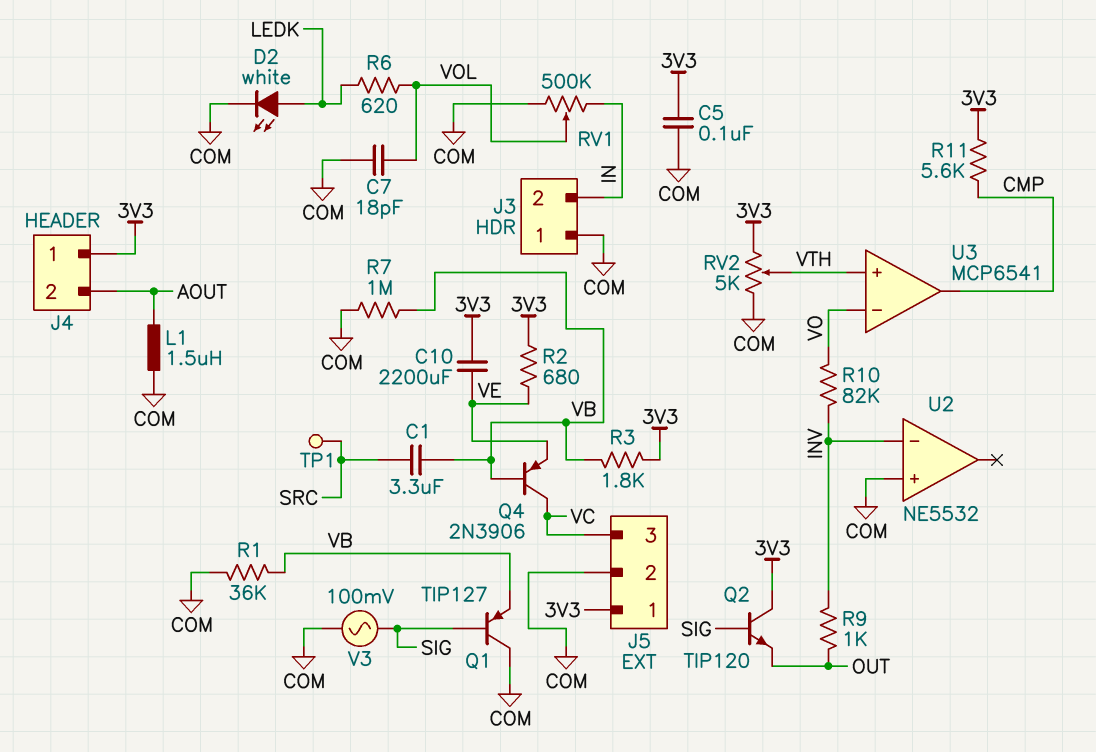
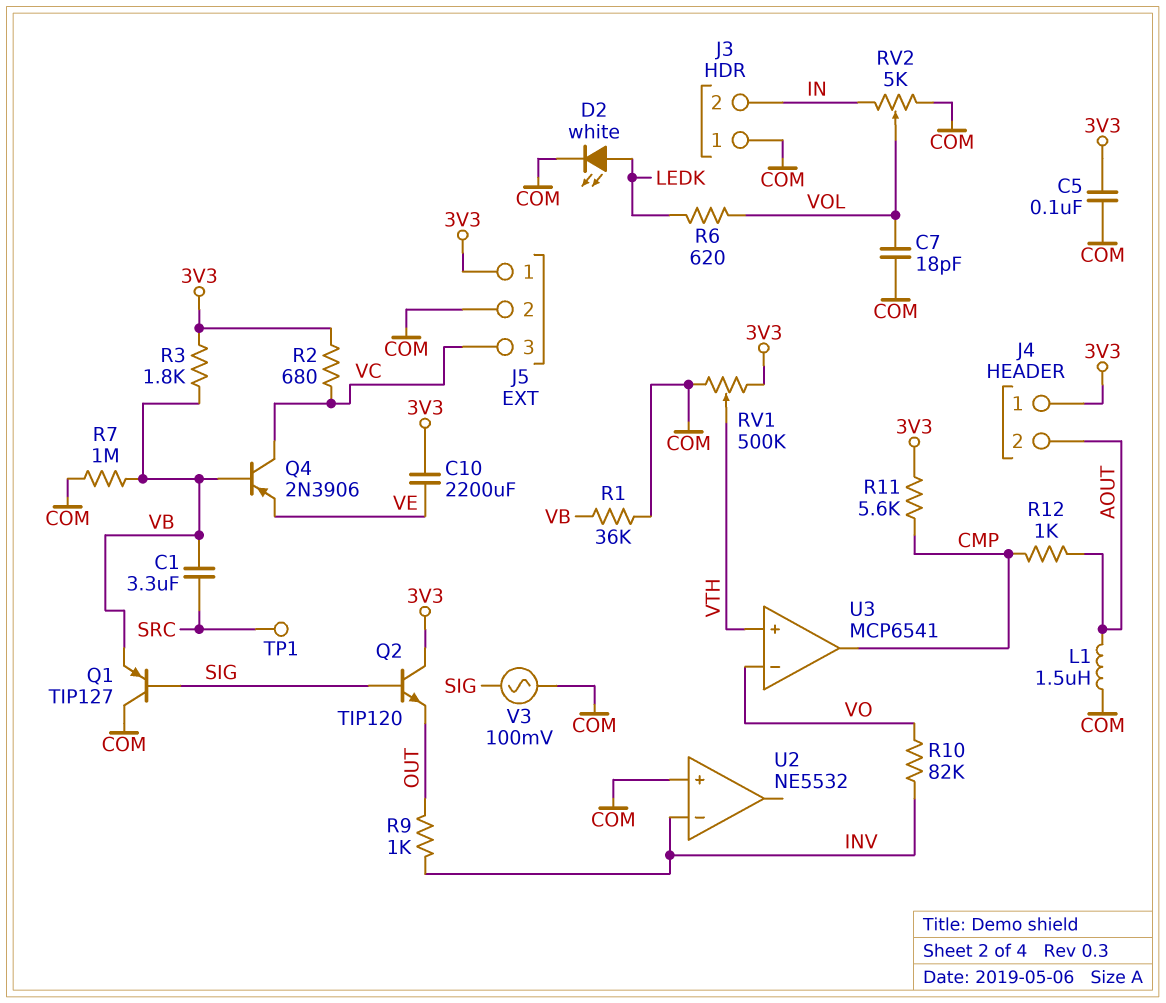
R2: 680 (3V3, VE) -> 680 (3V3, VC)
R12: none -> 1k (AOUT, CMP)
RV1: 500k (COM, IN, wiper VOL) -> 500k (3V3, COM, wiper VTH)
RV2: 5k (3V3, COM, wiper VTH) -> 5k (COM, IN, wiper VOL)

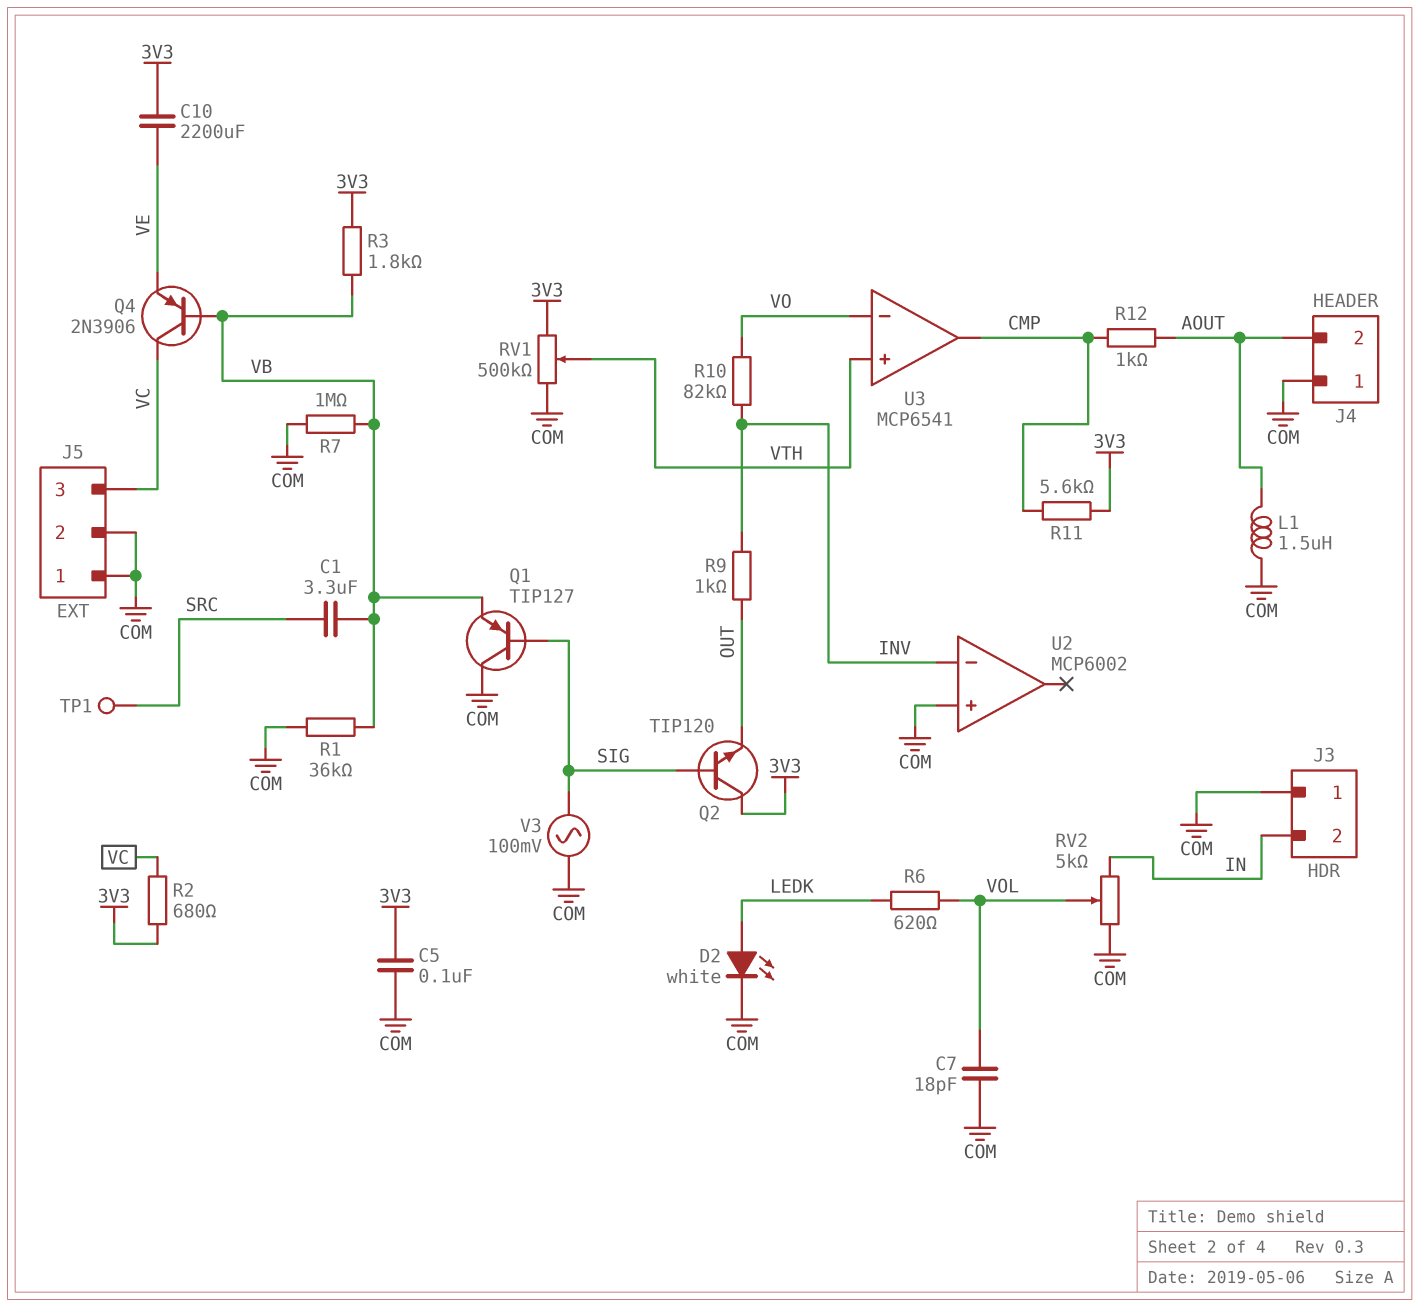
J4 pin 1: 3V3 -> COM
J5 pin 1: 3V3 -> COM
U2: NE5532 -> MCP6002

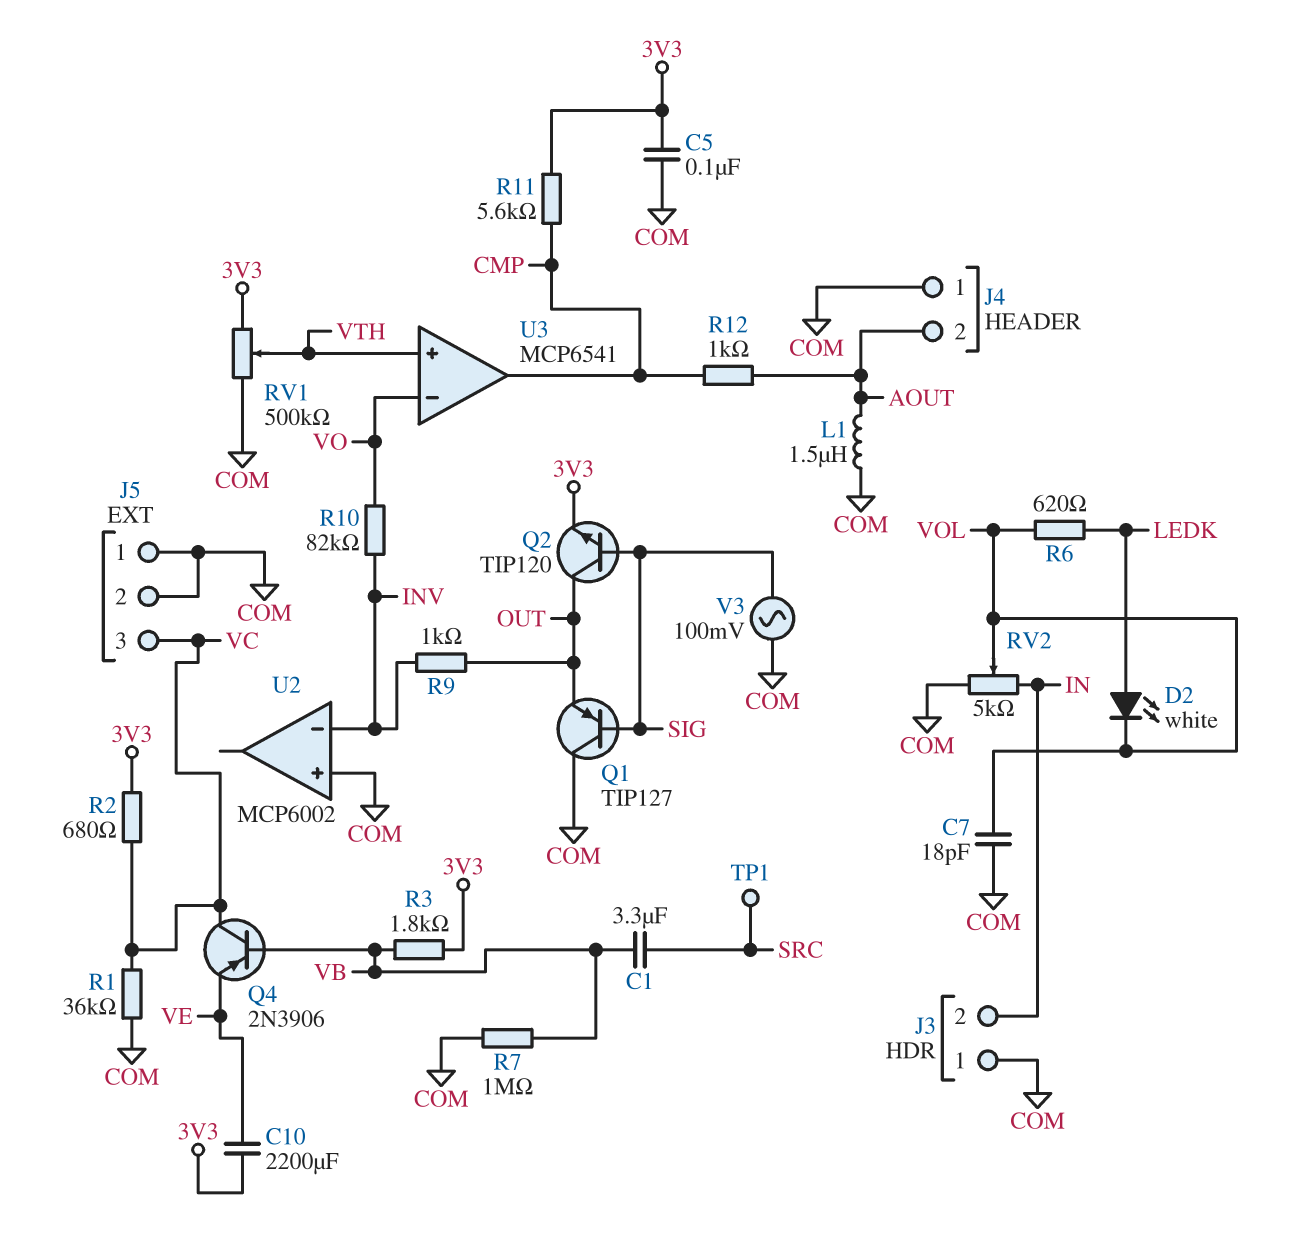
D2: LED white (A LEDK, K COM) -> LED white (A LEDK, K VOL)
Q1: PNP TIP127 (B SIG, C COM, E VB) -> PNP TIP127 (B SIG, C COM, E OUT)
Q2: NPN TIP120 (B SIG, C 3V3, E OUT) -> NPN TIP120 (B SIG, C OUT, E 3V3)
R1: 36k (COM, VB) -> 36k (COM, VC)

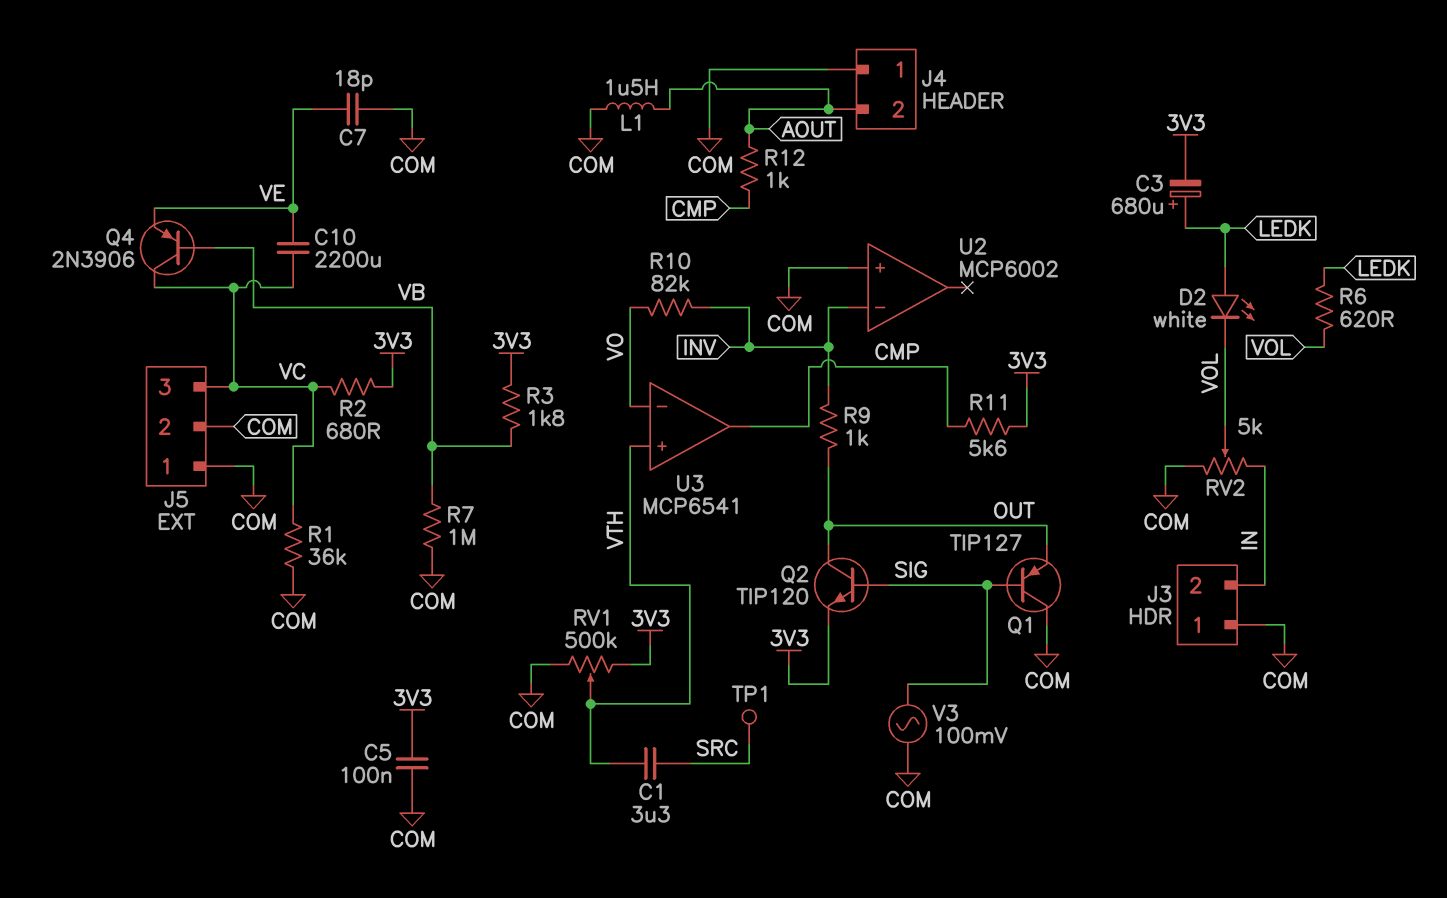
C1: 3.3uF (SRC, VB) -> 3.3uF (SRC, VTH)
C3: none -> 680uF (plus LEDK, minus 3V3)
C7: 18pF (COM, VOL) -> 18pF (COM, VE)
C10: 2200uF (3V3, VE) -> 2200uF (VC, VE)

